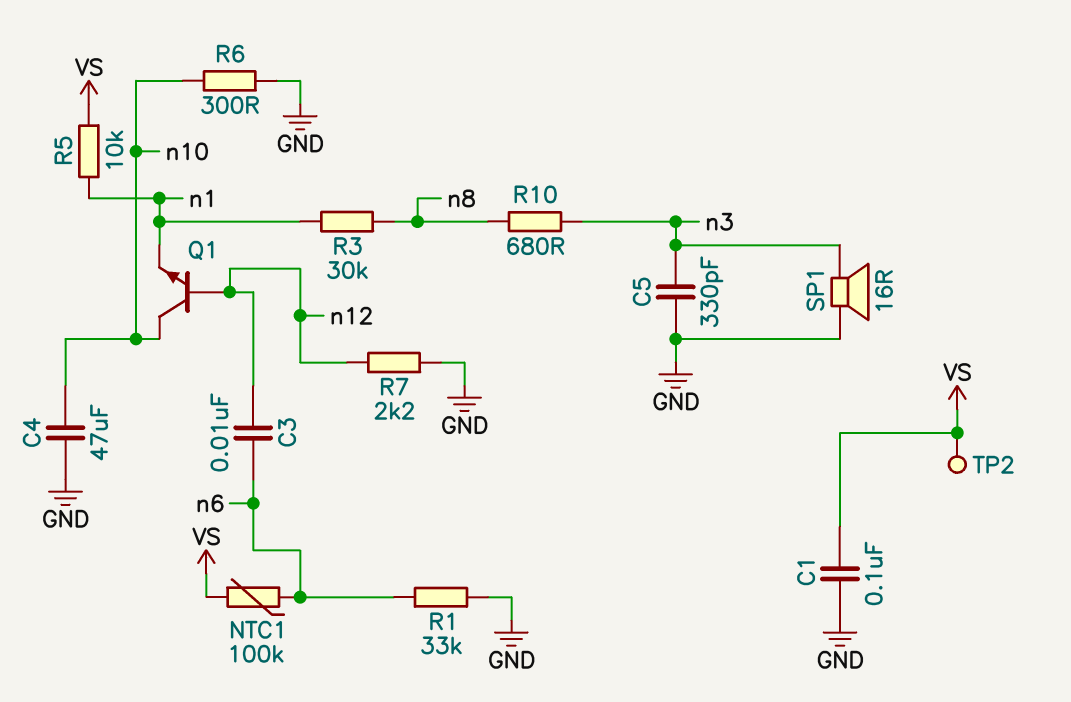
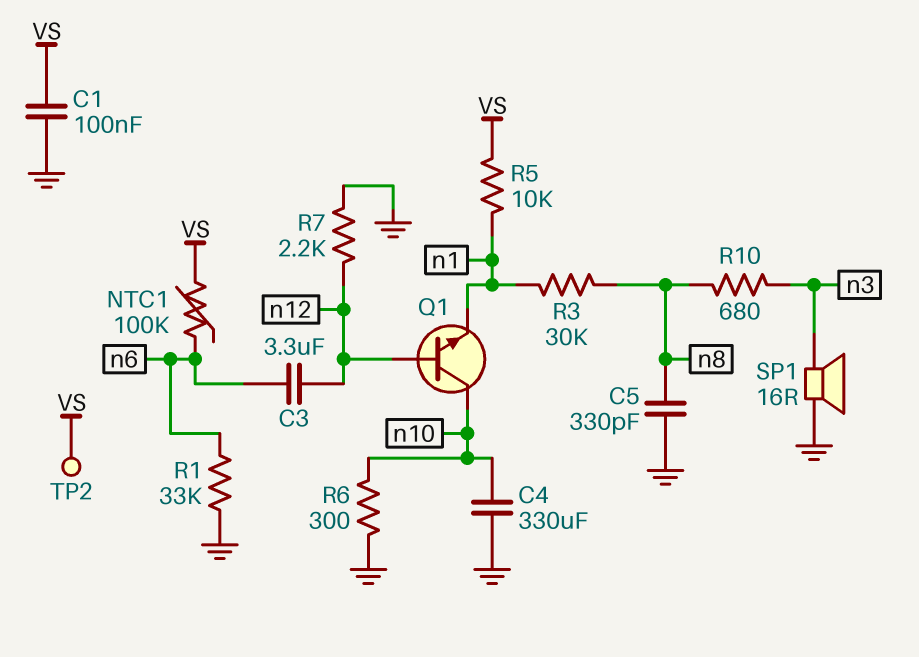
C3: 10nF (n6, n12) -> 3.3uF (n6, n12)
C4: 47uF (GND, n10) -> 330uF (GND, n10)
C5: 330pF (GND, n3) -> 330pF (GND, n8)

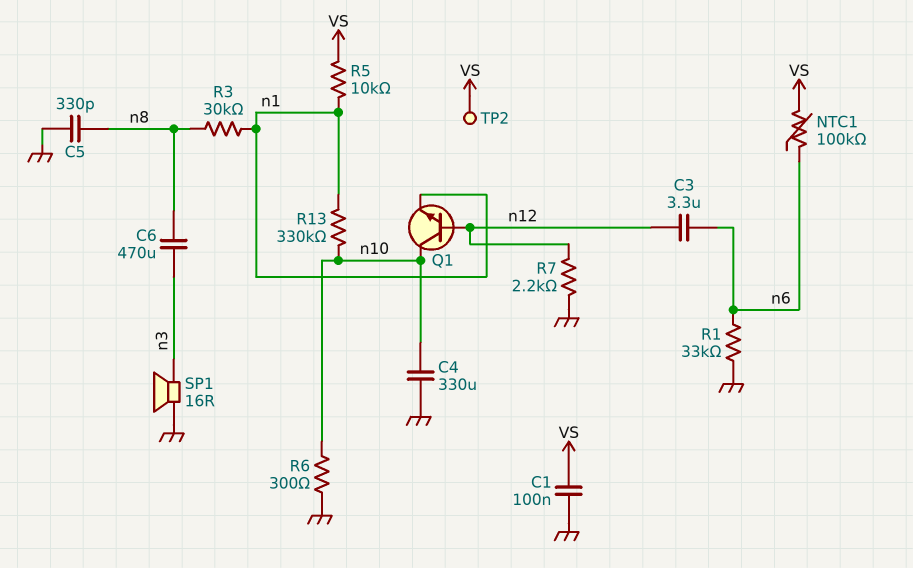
C6: none -> 470uF (n3, n8)
R10: 680 (n3, n8) -> none
R13: none -> 330k (n1, n10)

